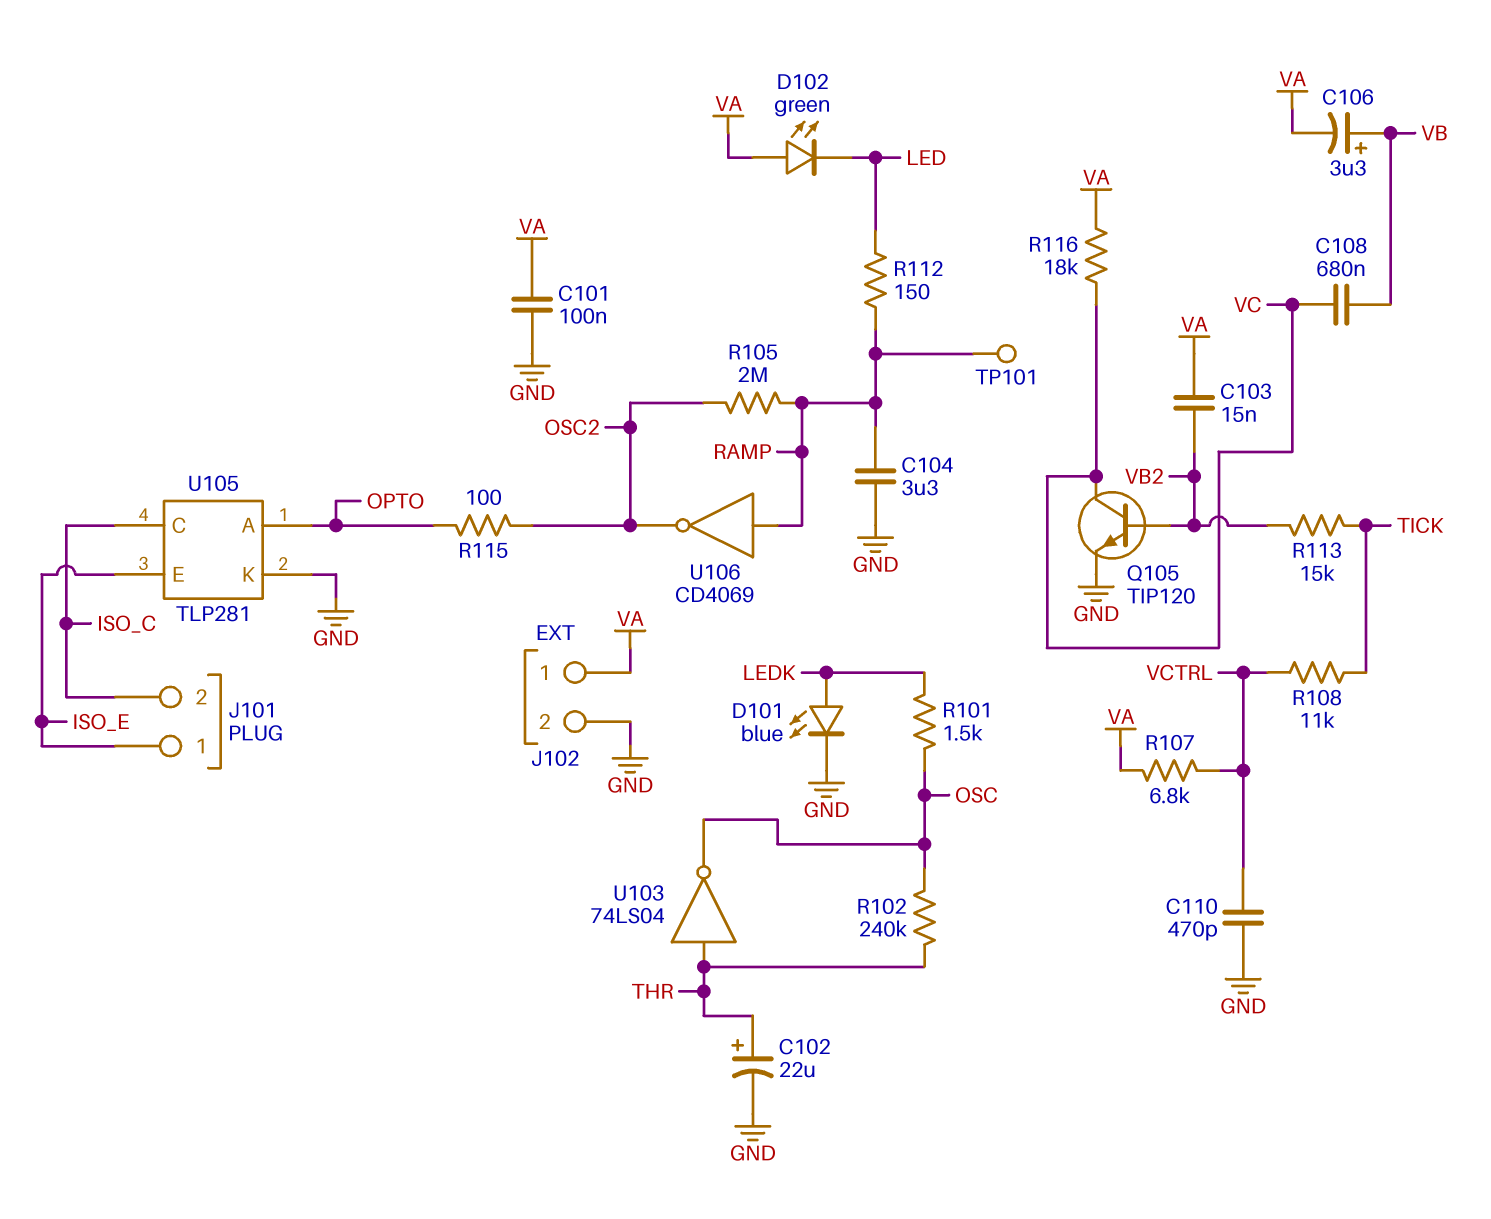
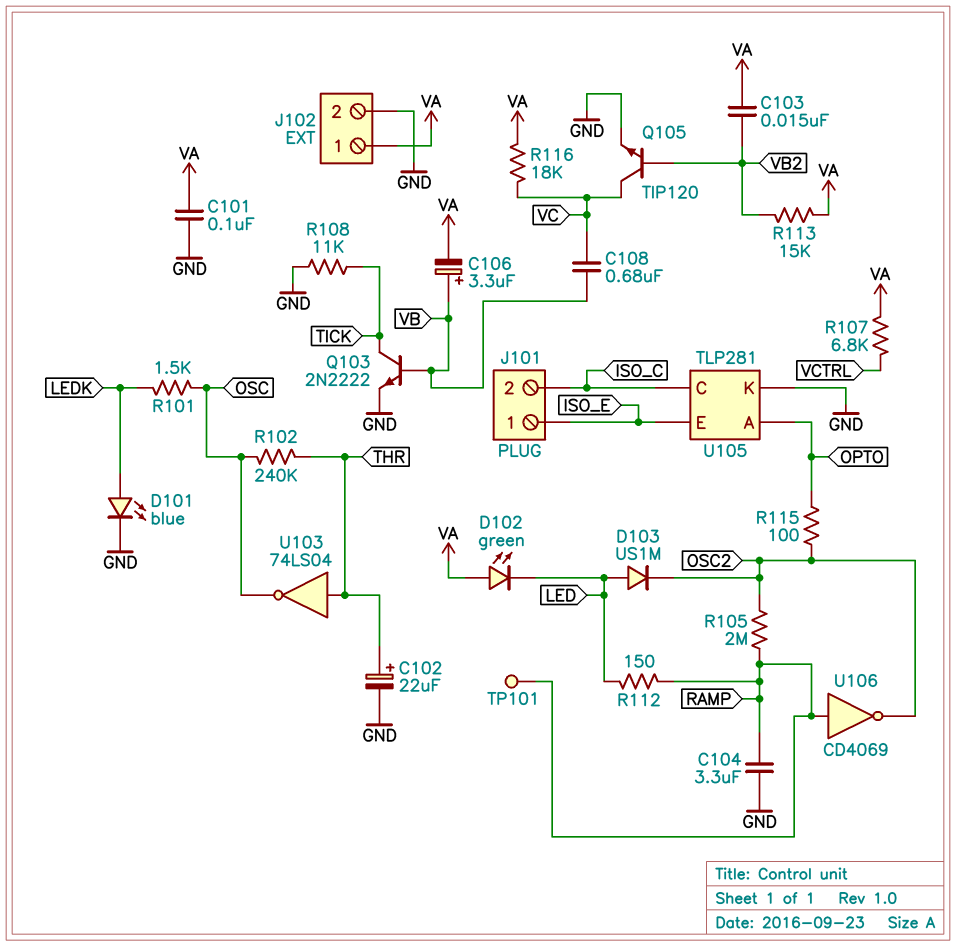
C110: 470pF (GND, VCTRL) -> none
D103: none -> diode US1M (A LED, K OSC2)
Q103: none -> NPN 2N2222 (B VB, C TICK, E GND)
R108: 11k (TICK, VCTRL) -> 11k (GND, TICK)
R113: 15k (TICK, VB2) -> 15k (VA, VB2)

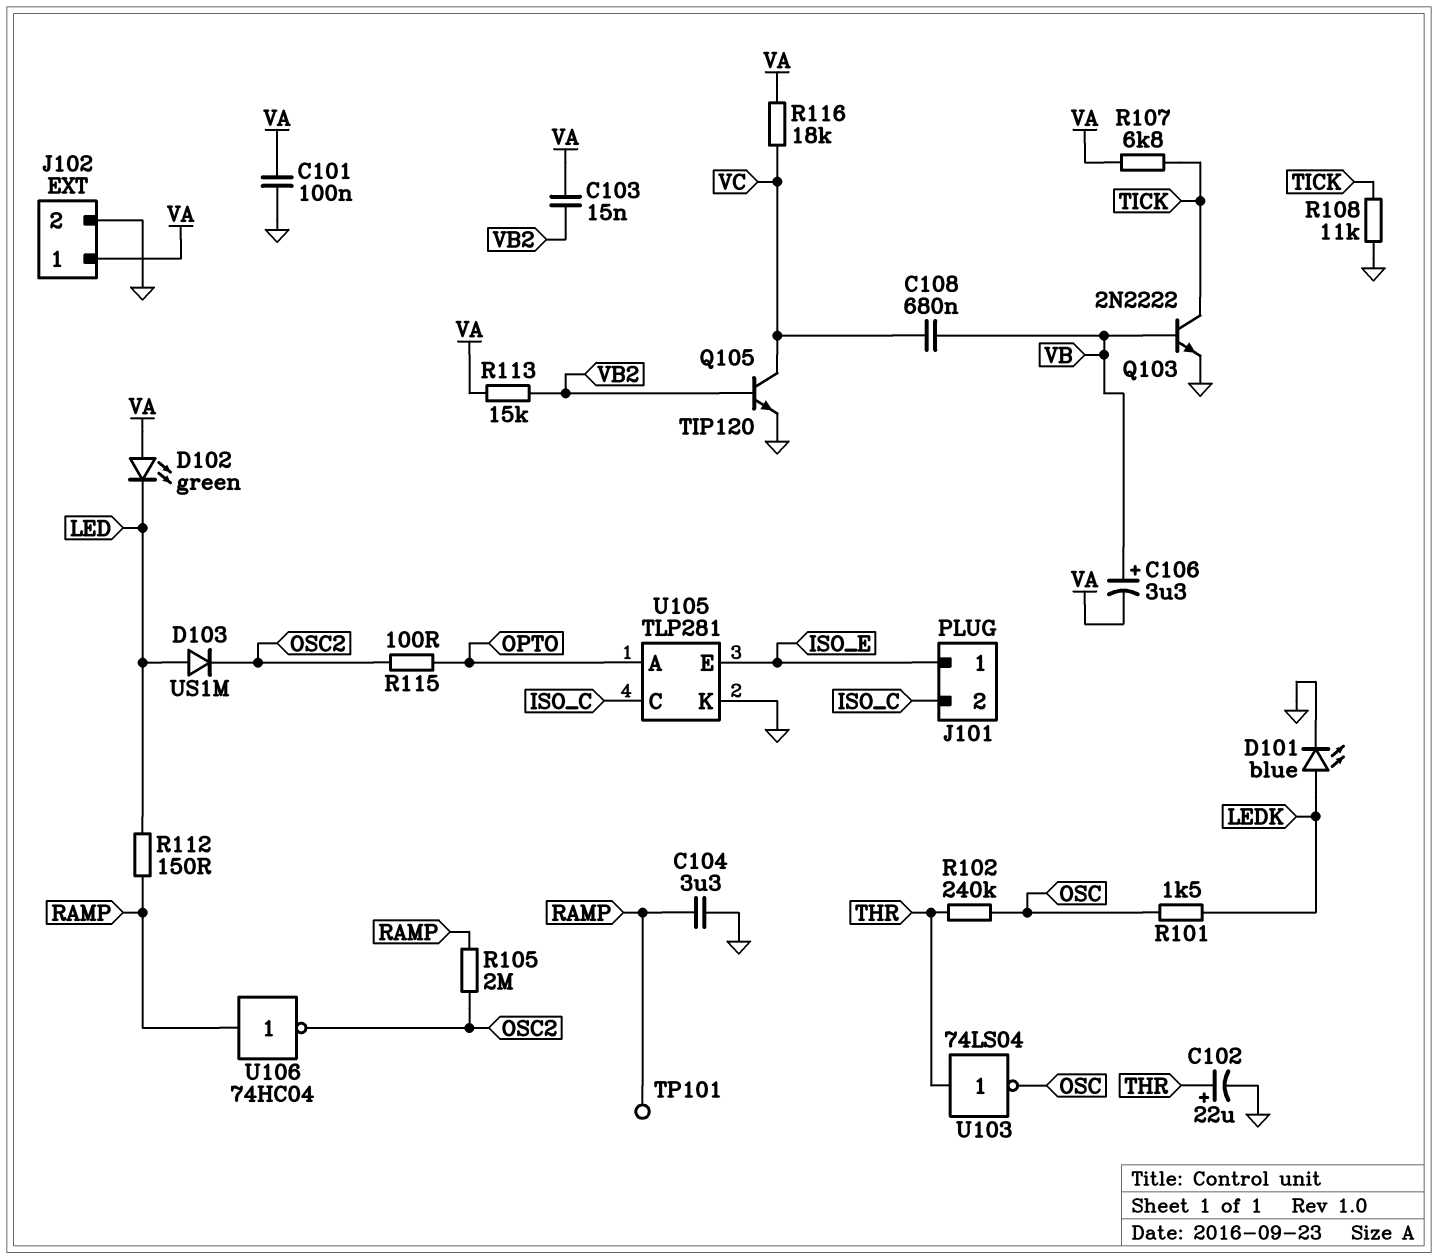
R107: 6.8k (VA, VCTRL) -> 6.8k (TICK, VA)
U106: NOT CD4069 (in RAMP, out OSC2) -> NOT 74HC04 (in RAMP, out OSC2)

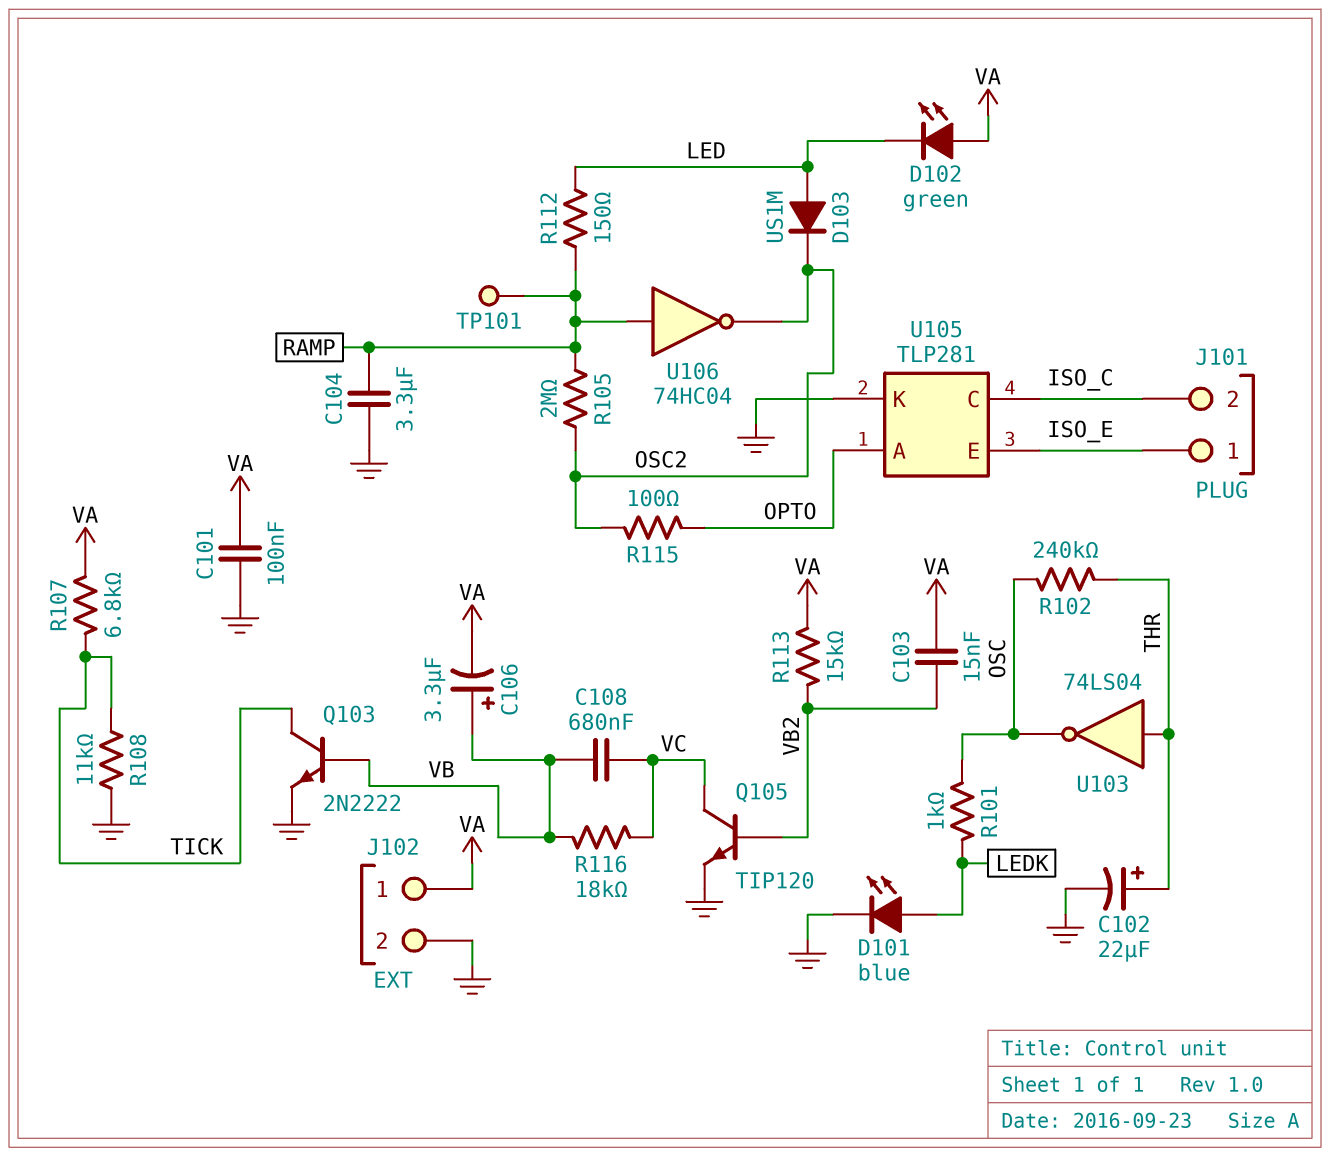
R101: 1.5k (LEDK, OSC) -> 1k (LEDK, OSC)
R116: 18k (VA, VC) -> 18k (VB, VC)

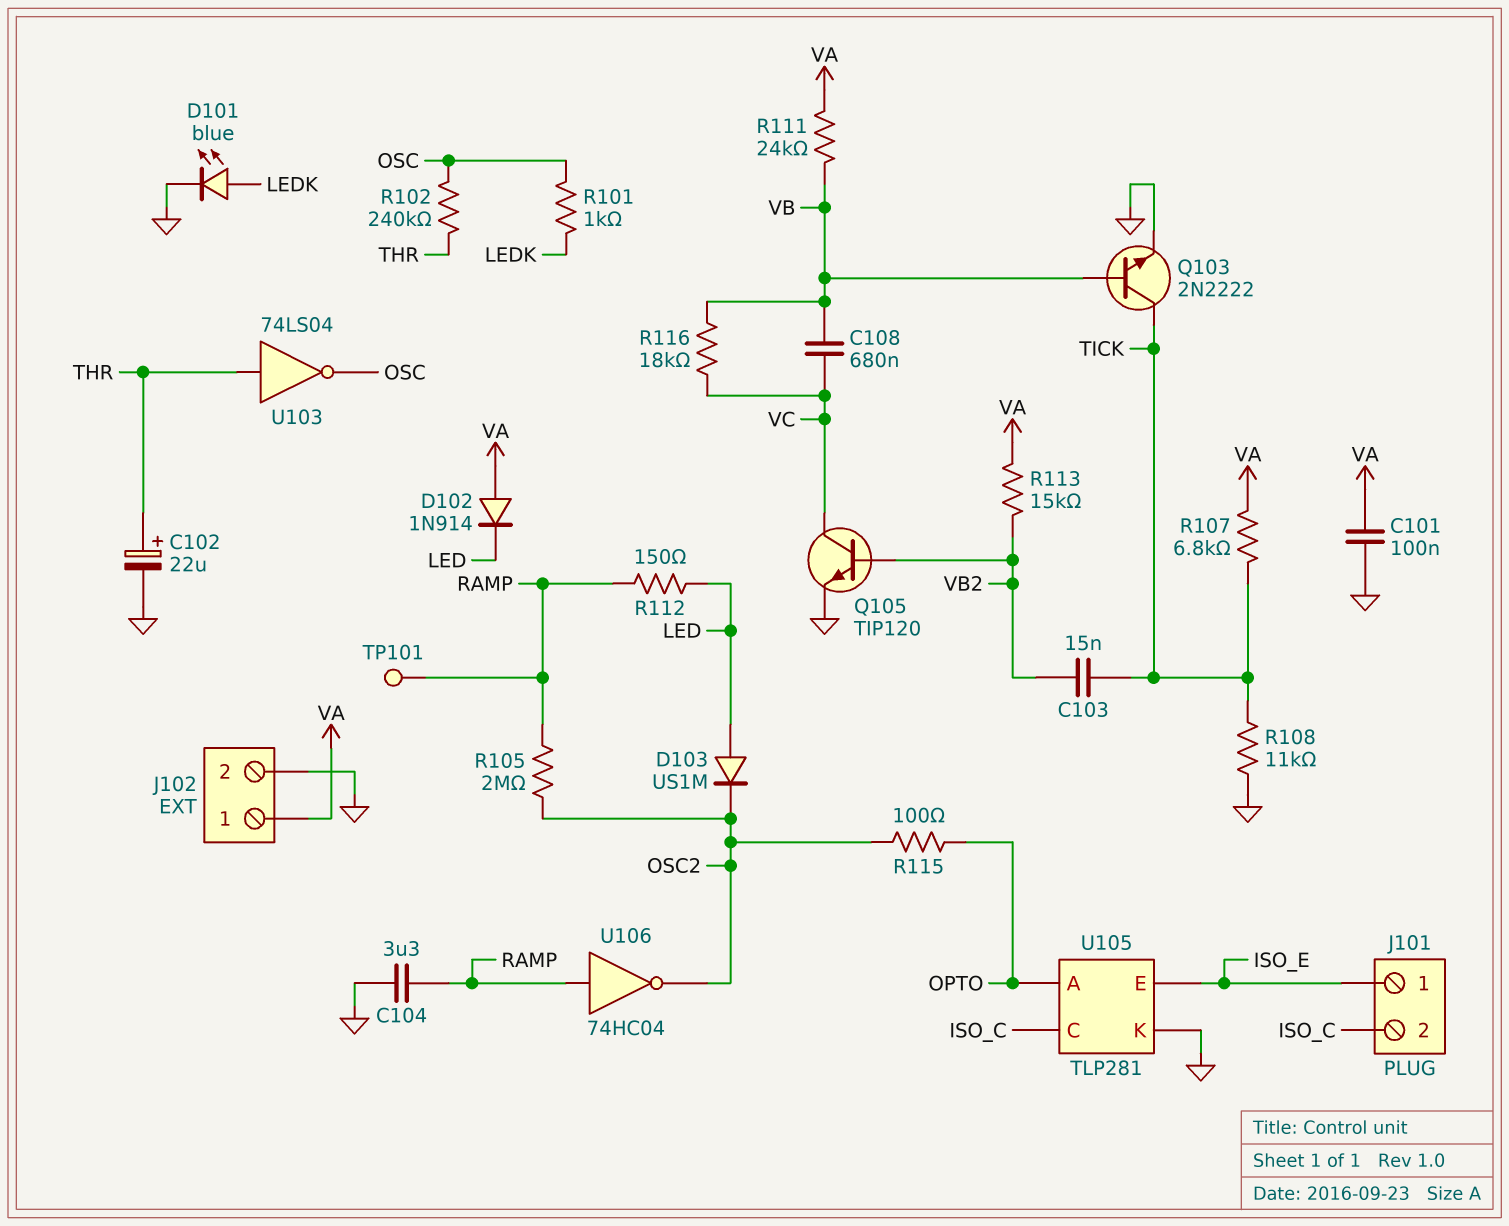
C103: 15nF (VA, VB2) -> 15nF (TICK, VB2)
C106: 3.3uF (plus VB, minus VA) -> none
D102: LED green (A VA, K LED) -> diode 1N914 (A VA, K LED)
R111: none -> 24k (VA, VB)

